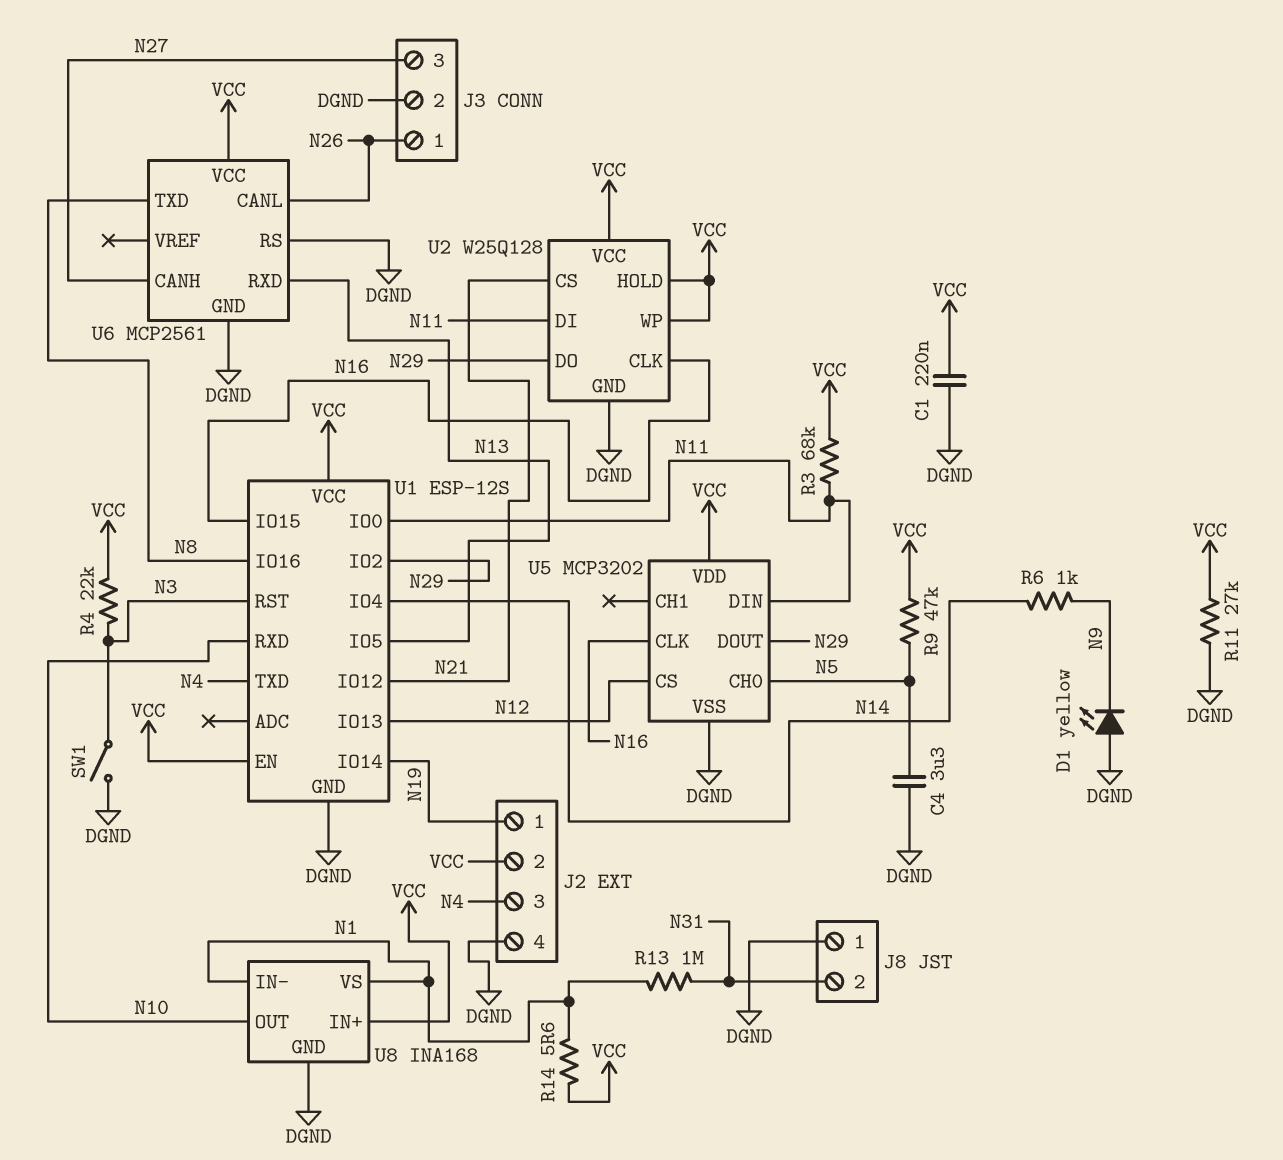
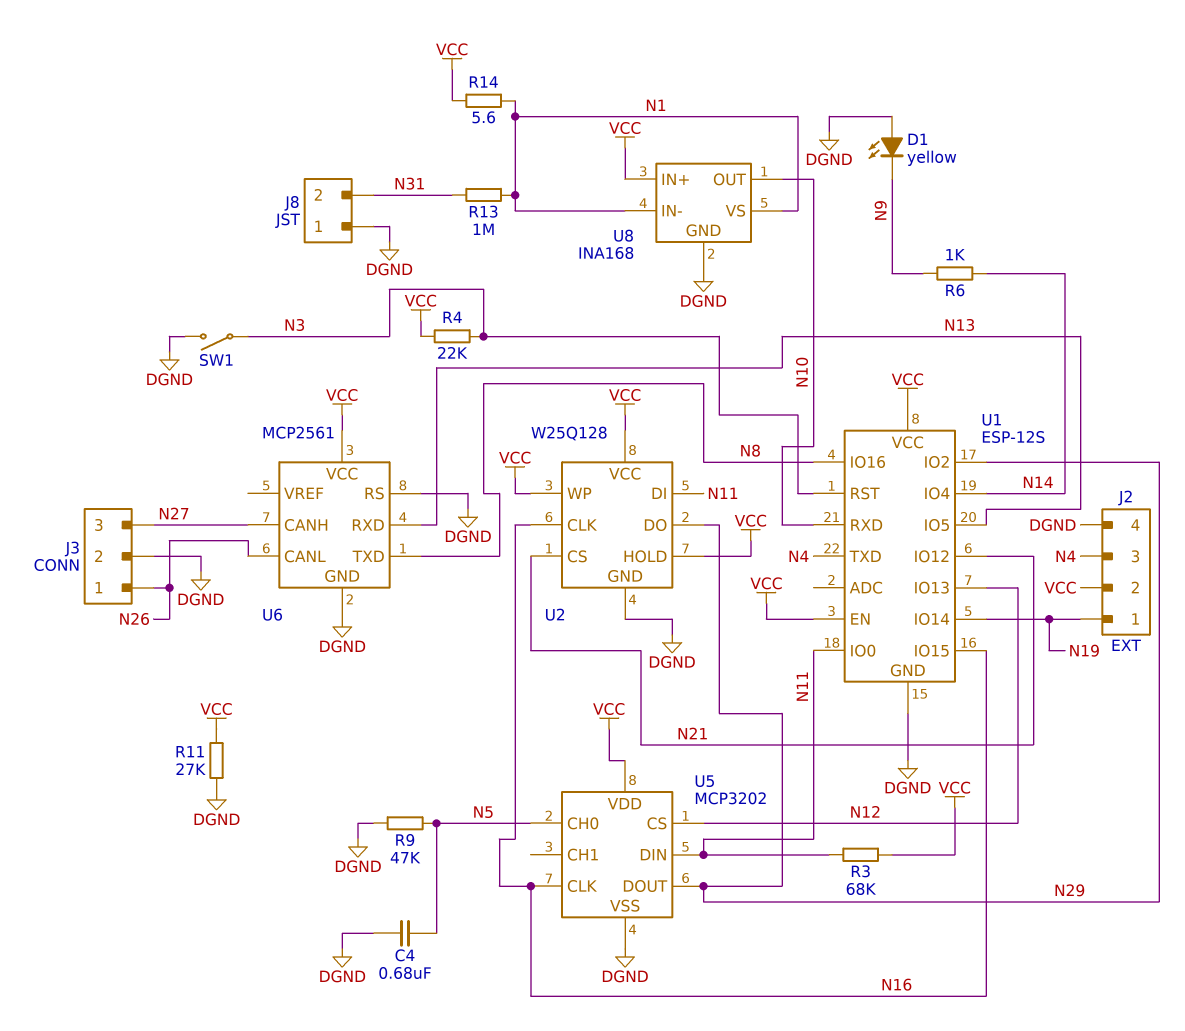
C1: 220nF (DGND, VCC) -> none
C4: 3.3uF (DGND, N5) -> 680nF (DGND, N5)
R9: 47k (N5, VCC) -> 47k (DGND, N5)

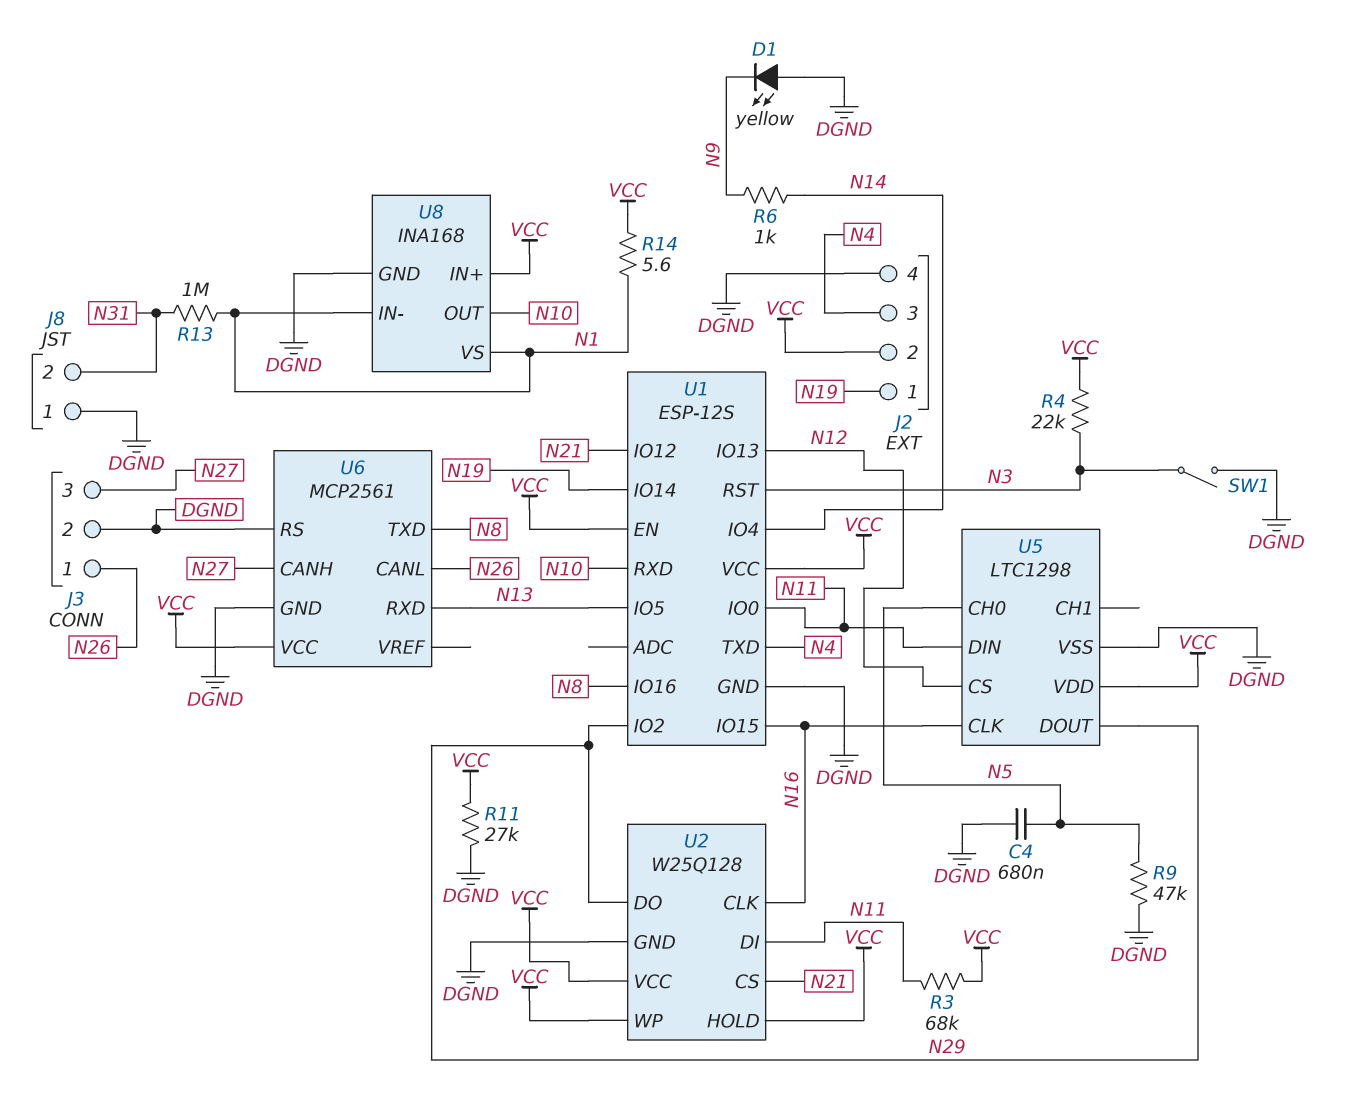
U5: MCP3202 -> LTC1298

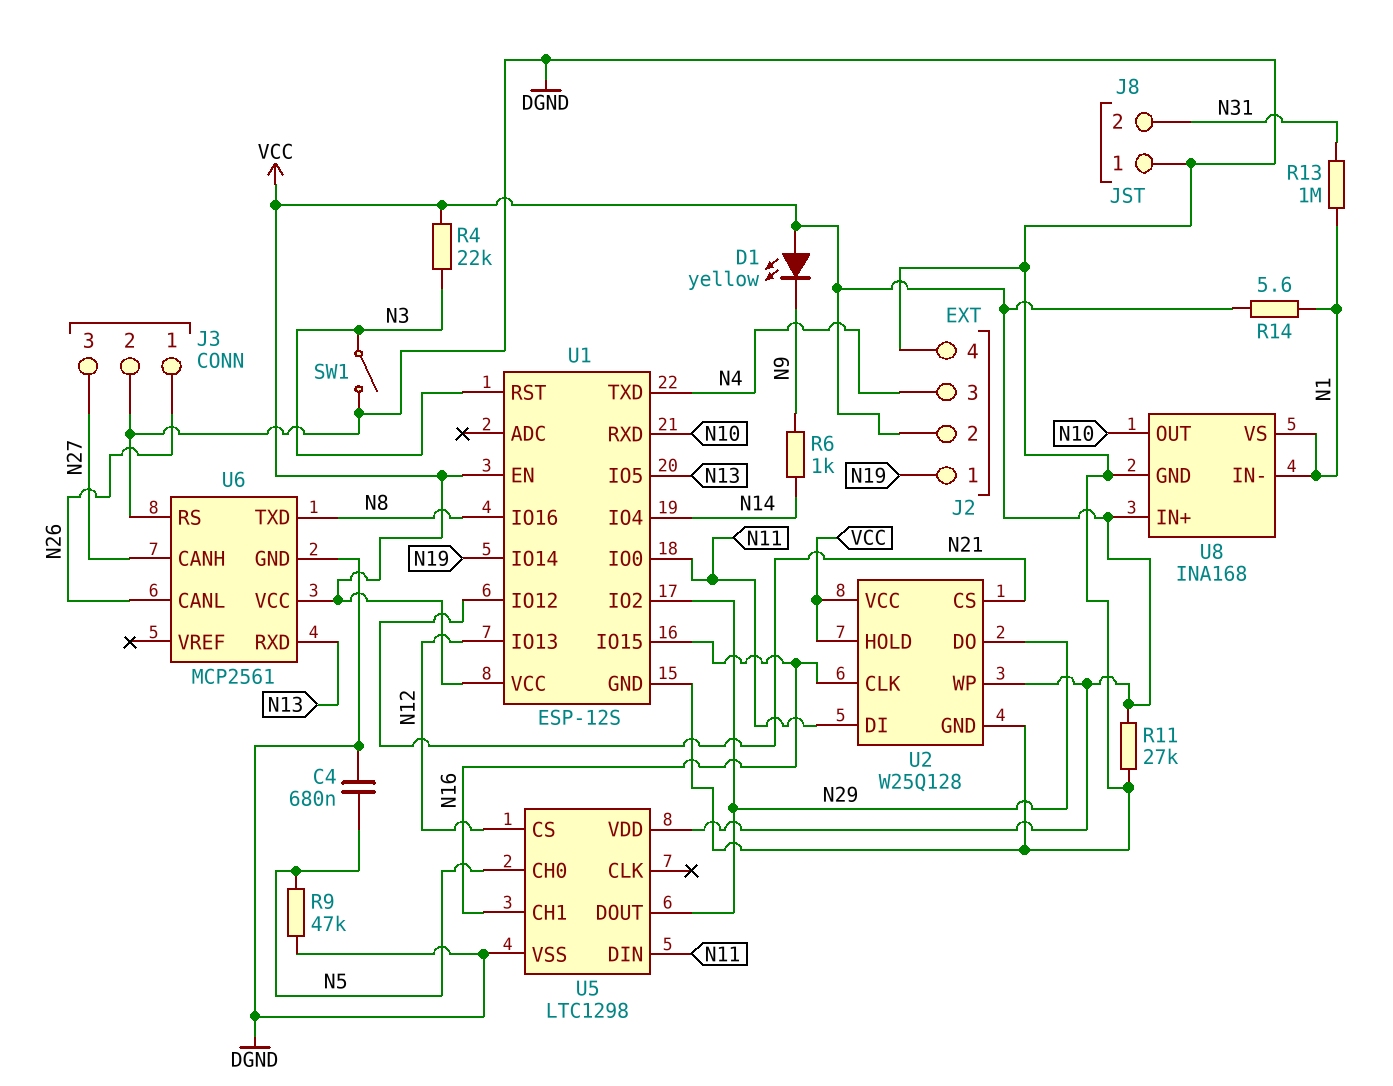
D1: LED yellow (A DGND, K N9) -> LED yellow (A VCC, K N9)
R3: 68k (N11, VCC) -> none
U5 pin CH1: none -> N16
U5 pin CLK: N16 -> none

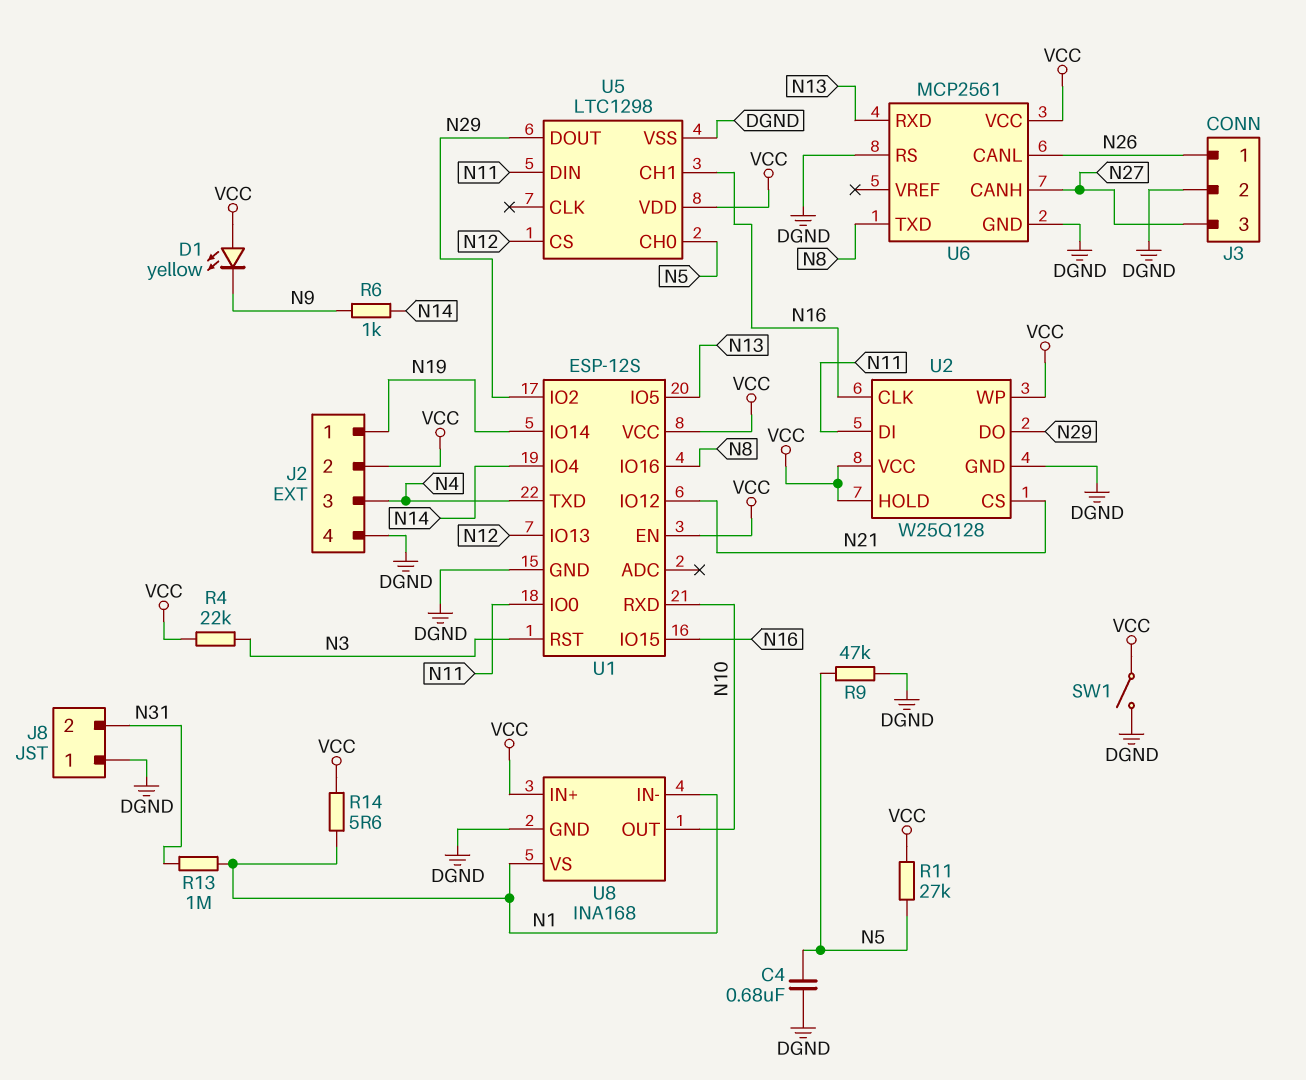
R11: 27k (DGND, VCC) -> 27k (N5, VCC)
SW1: switch (DGND, N3) -> switch (DGND, VCC)

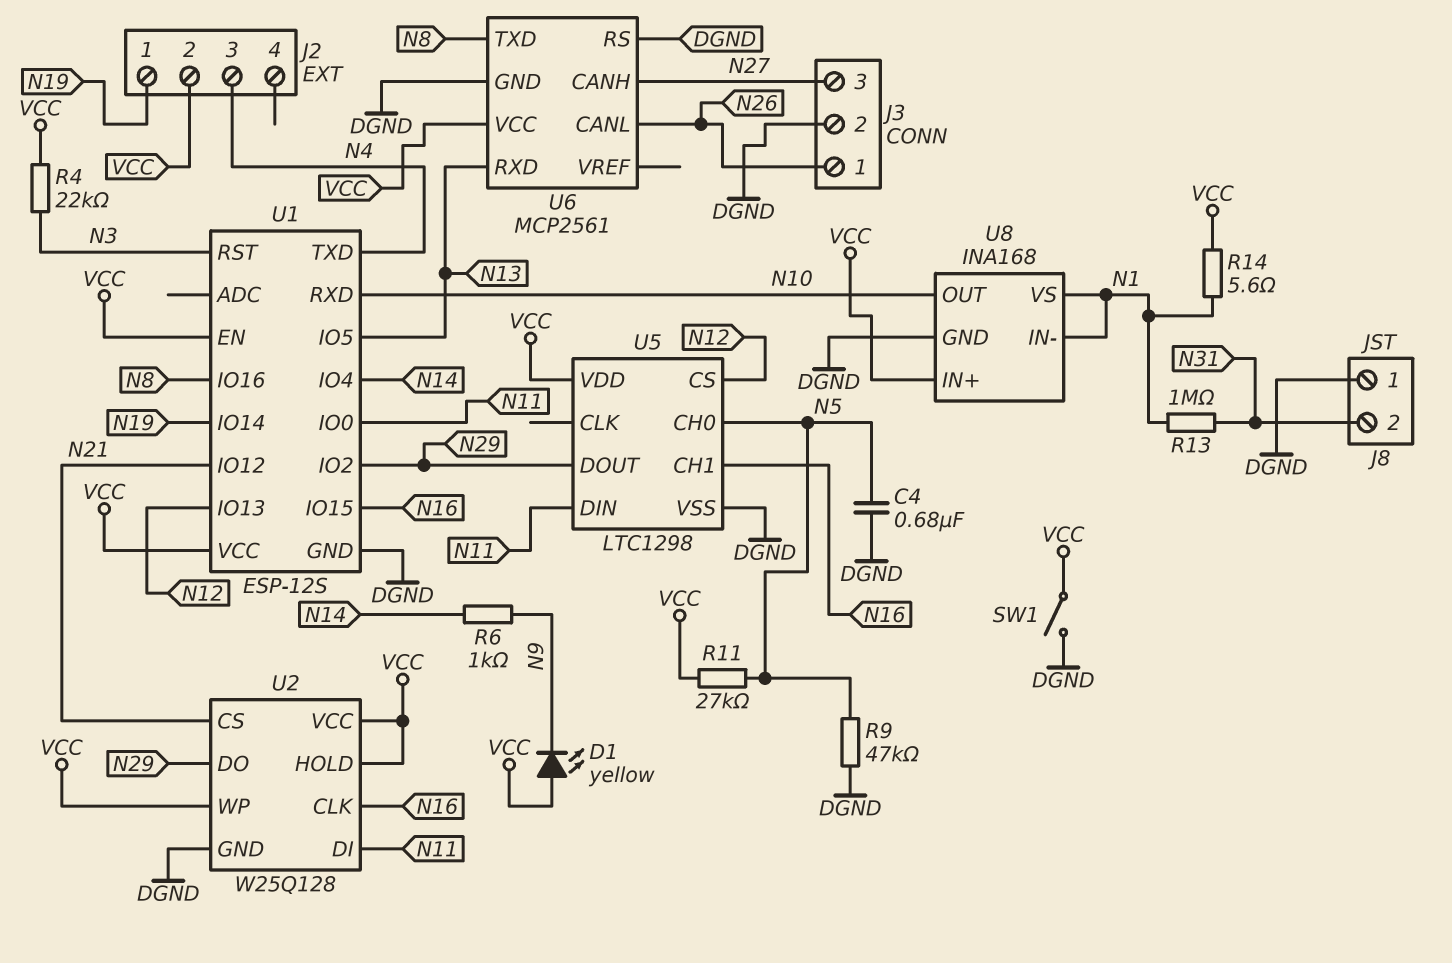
J2 pin 4: DGND -> none

